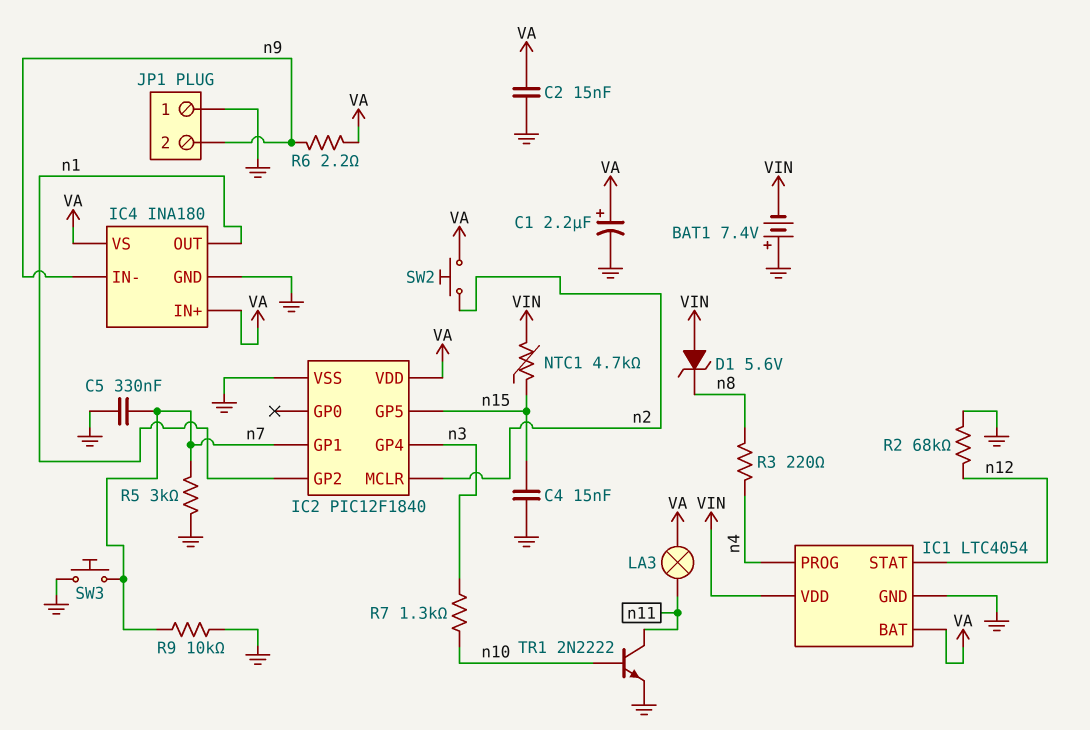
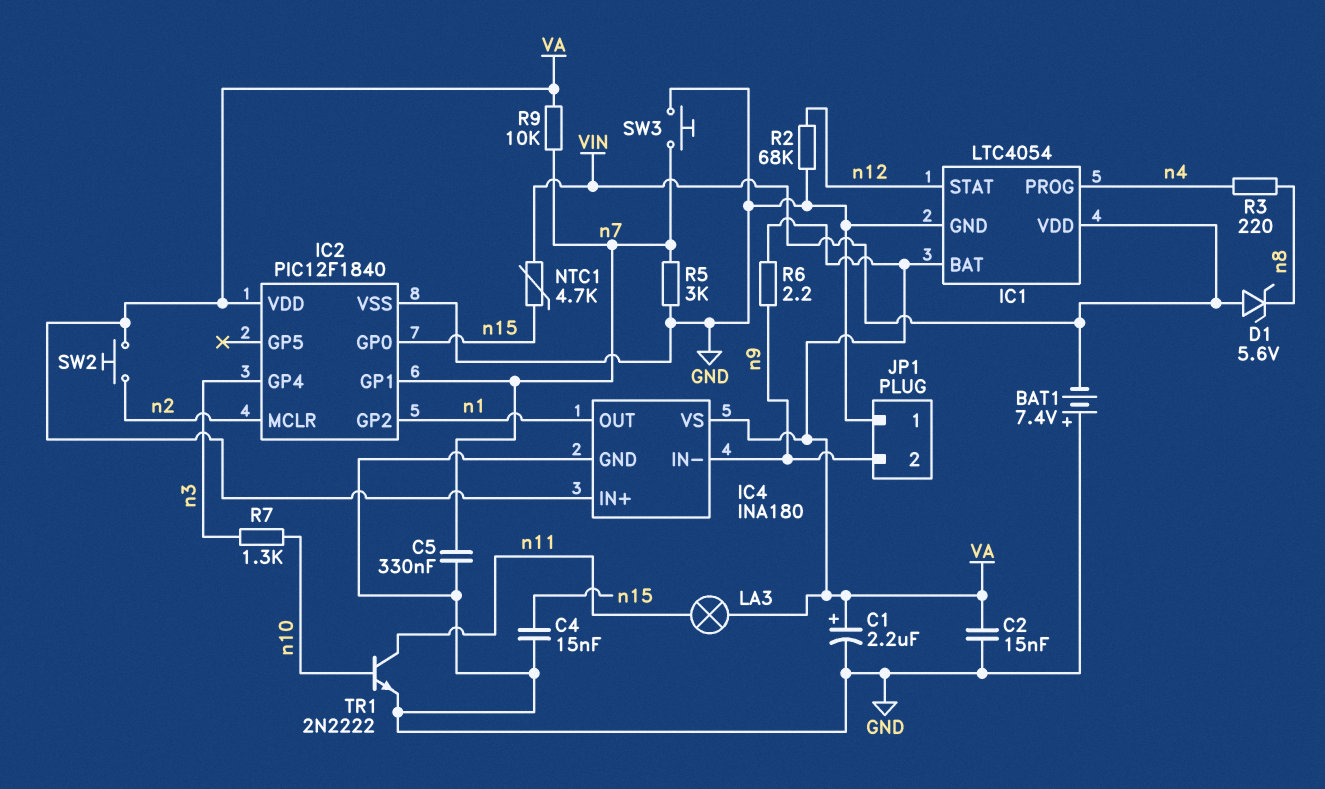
IC2 pin GP0: none -> n15
IC2 pin GP5: n15 -> none
R9: 10k (GND, n7) -> 10k (VA, n7)

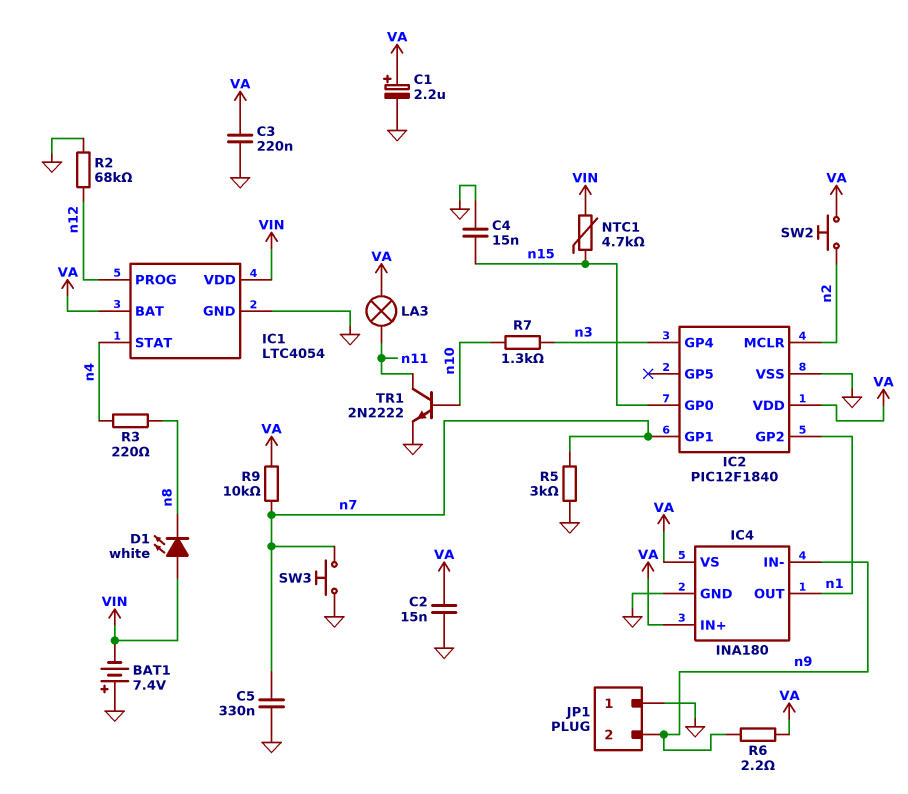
C3: none -> 220nF (GND, VA)
D1: zener 5.6V (A VIN, K n8) -> LED white (A VIN, K n8)
IC1 pin PROG: n4 -> n12
IC1 pin STAT: n12 -> n4

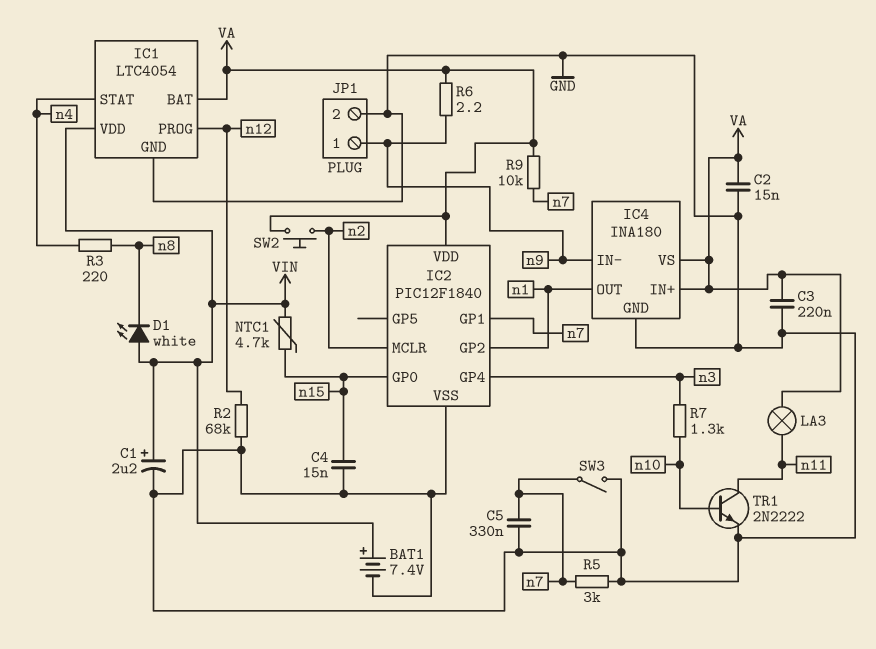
BAT1: 7.4V (plus GND, minus VIN) -> 7.4V (plus VIN, minus GND)
C1: 2.2uF (plus VA, minus GND) -> 2.2uF (plus VIN, minus GND)
JP1 pin 1: GND -> n9
JP1 pin 2: n9 -> GND
SW3: button (GND, n7) -> switch (GND, n7)

